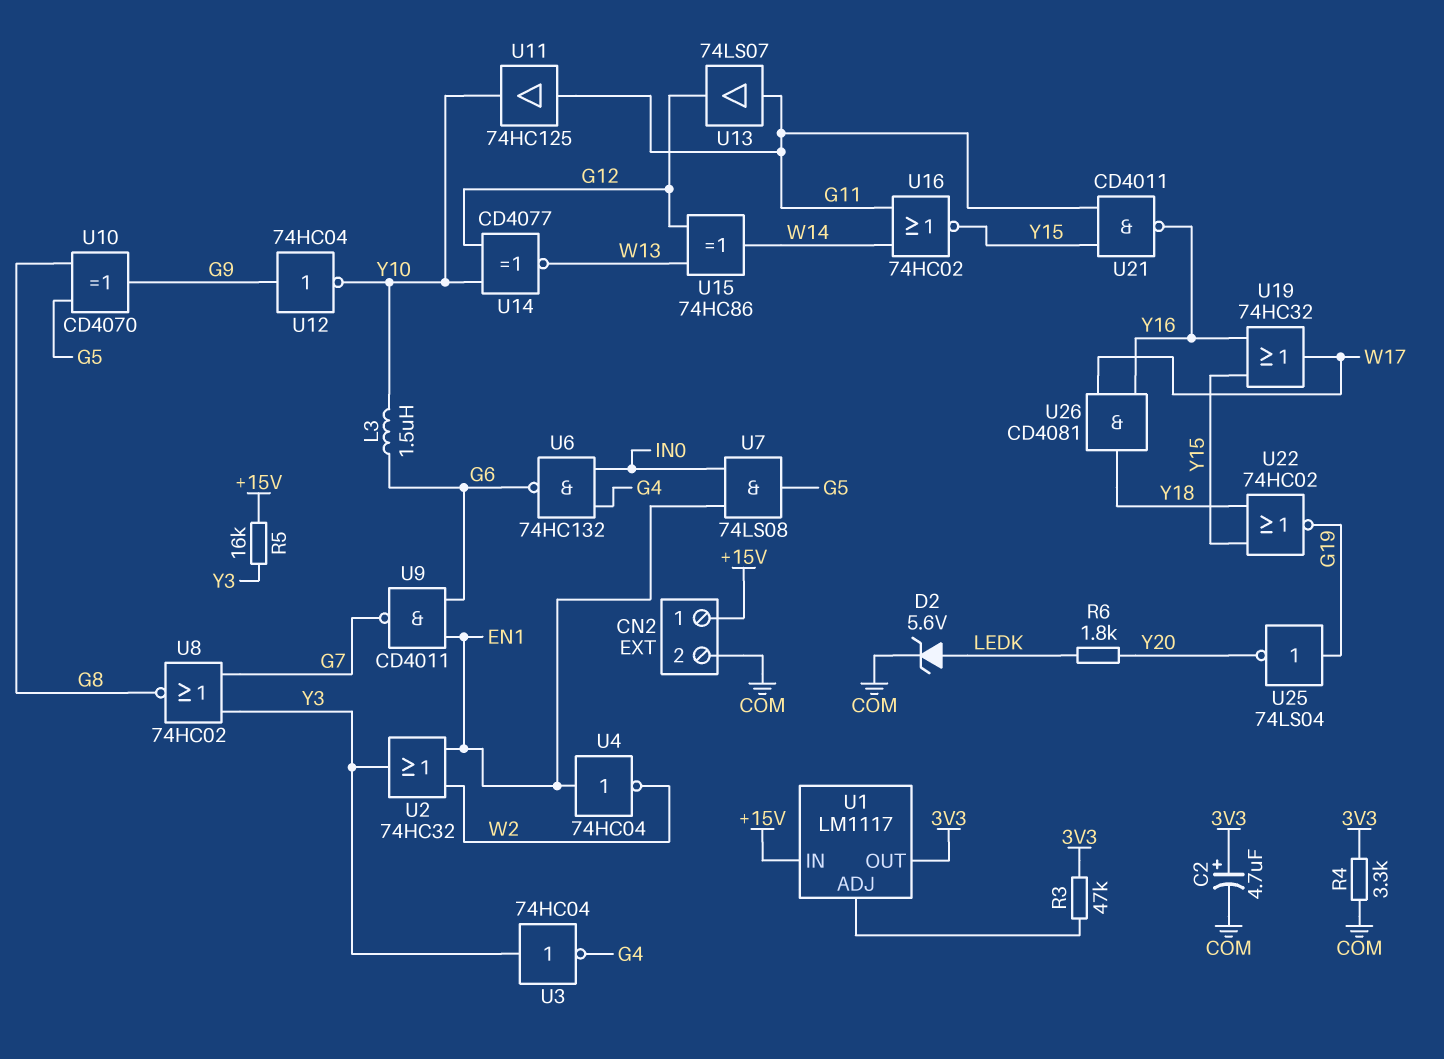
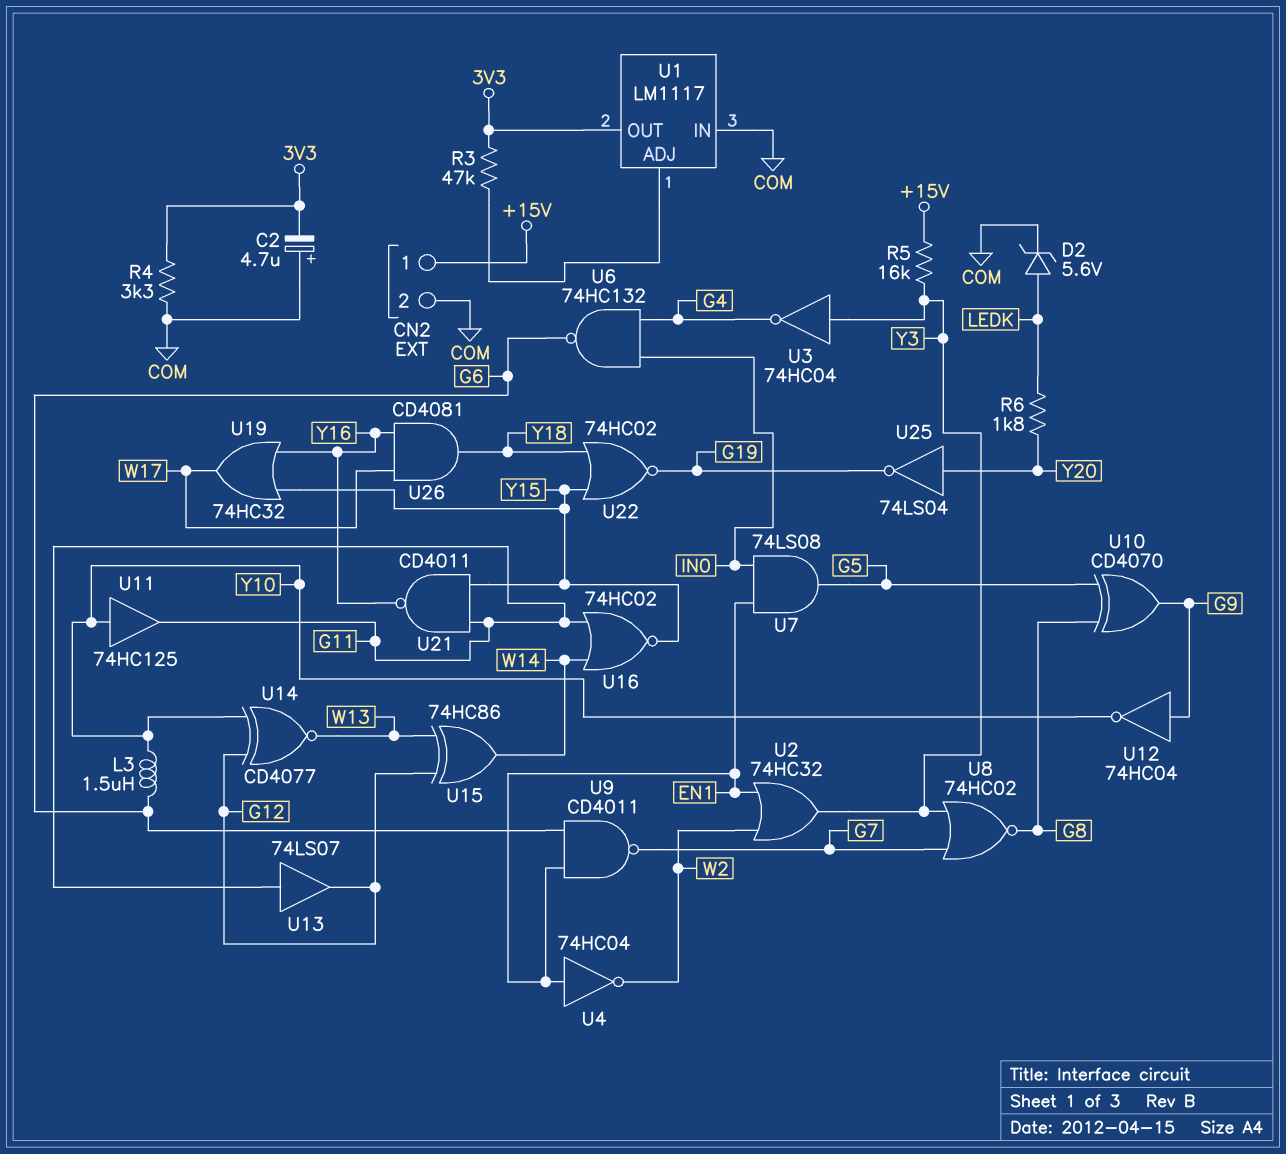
C2: 4.7uF (plus 3V3, minus COM) -> 4.7uF (plus COM, minus 3V3)
U1 pin IN: +15V -> COM
U11: buffer 74HC125 (in G11, out Y10) -> buffer 74HC125 (in Y10, out G11)
U25: NOT 74LS04 (in G19, out Y20) -> NOT 74LS04 (in Y20, out G19)

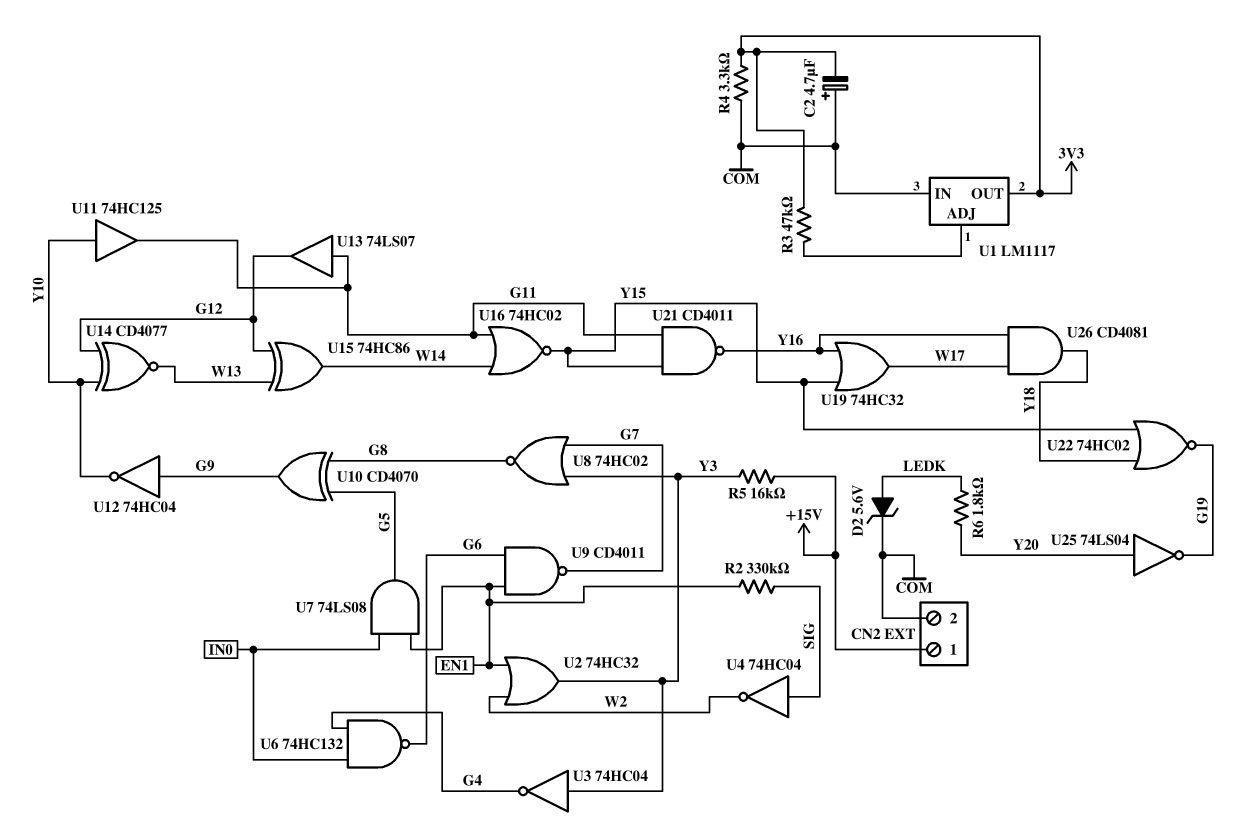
L3: 1.5uH (G6, Y10) -> none
R2: none -> 330k (EN1, SIG)
U4: NOT 74HC04 (in EN1, out W2) -> NOT 74HC04 (in SIG, out W2)

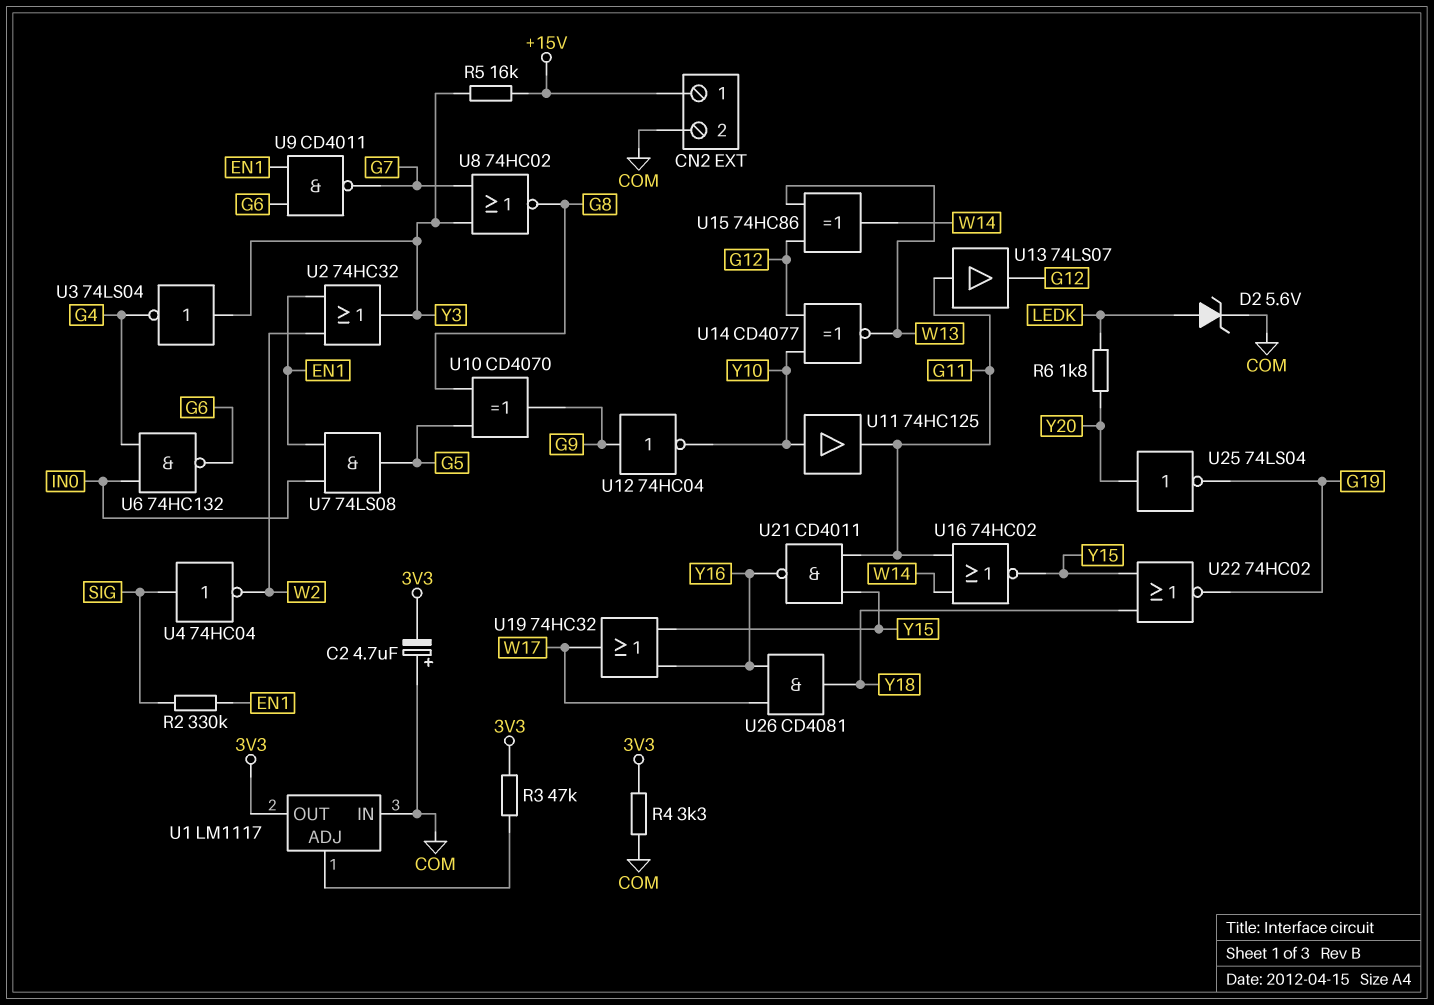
U3: NOT 74HC04 (in Y3, out G4) -> NOT 74LS04 (in Y3, out G4)

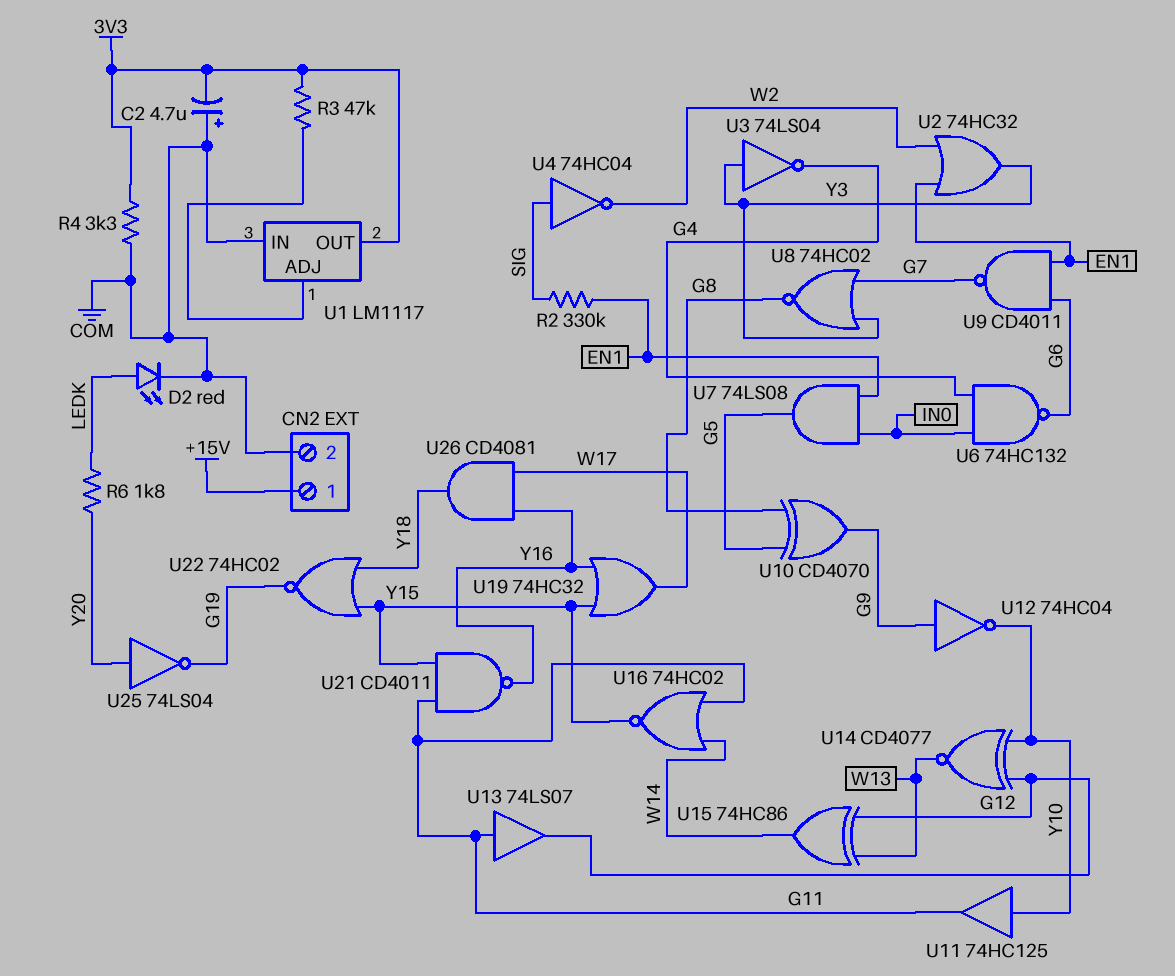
D2: zener 5.6V (A LEDK, K COM) -> LED red (A LEDK, K COM)
R5: 16k (+15V, Y3) -> none

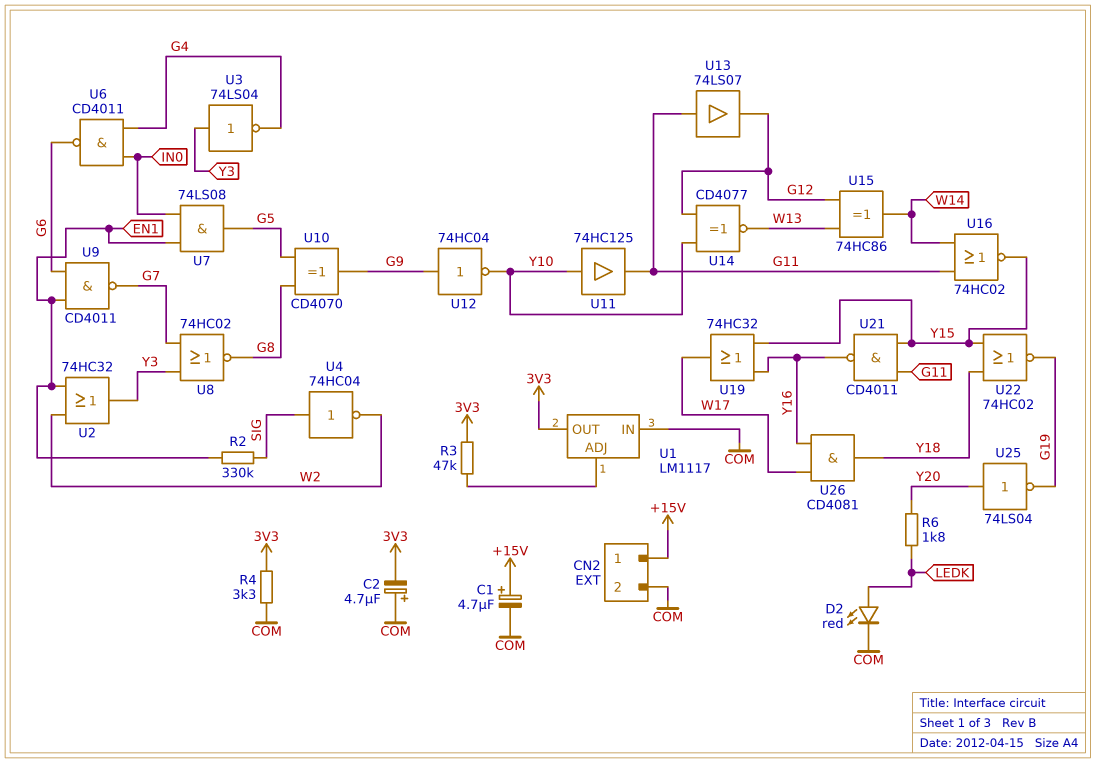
C1: none -> 4.7uF (plus +15V, minus COM)
U6: NAND 74HC132 (in G4, in IN0, out G6) -> NAND CD4011 (in G4, in IN0, out G6)

